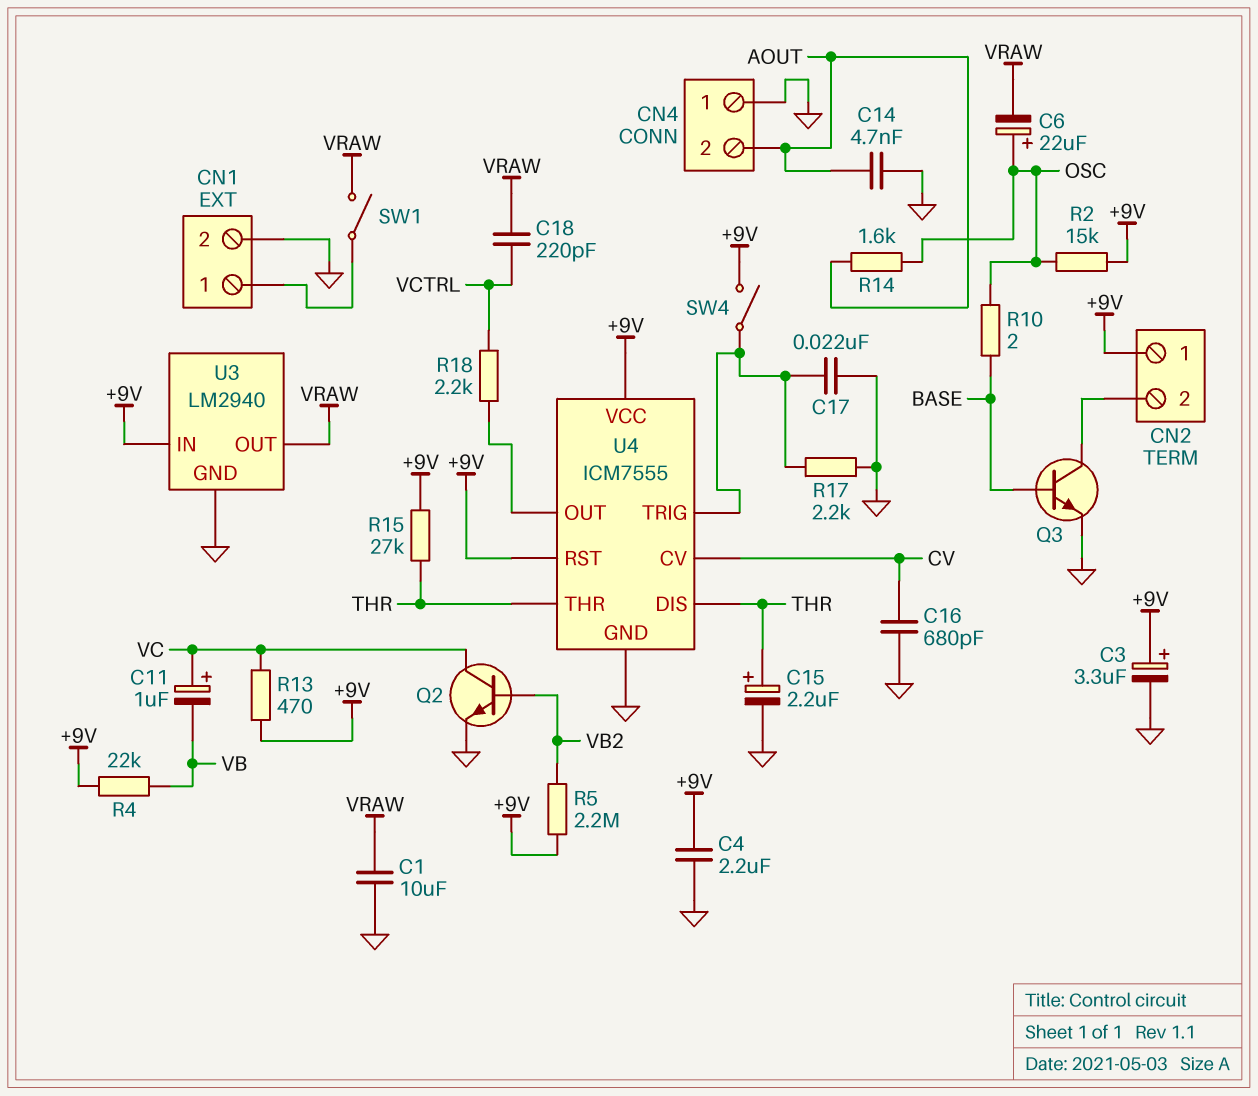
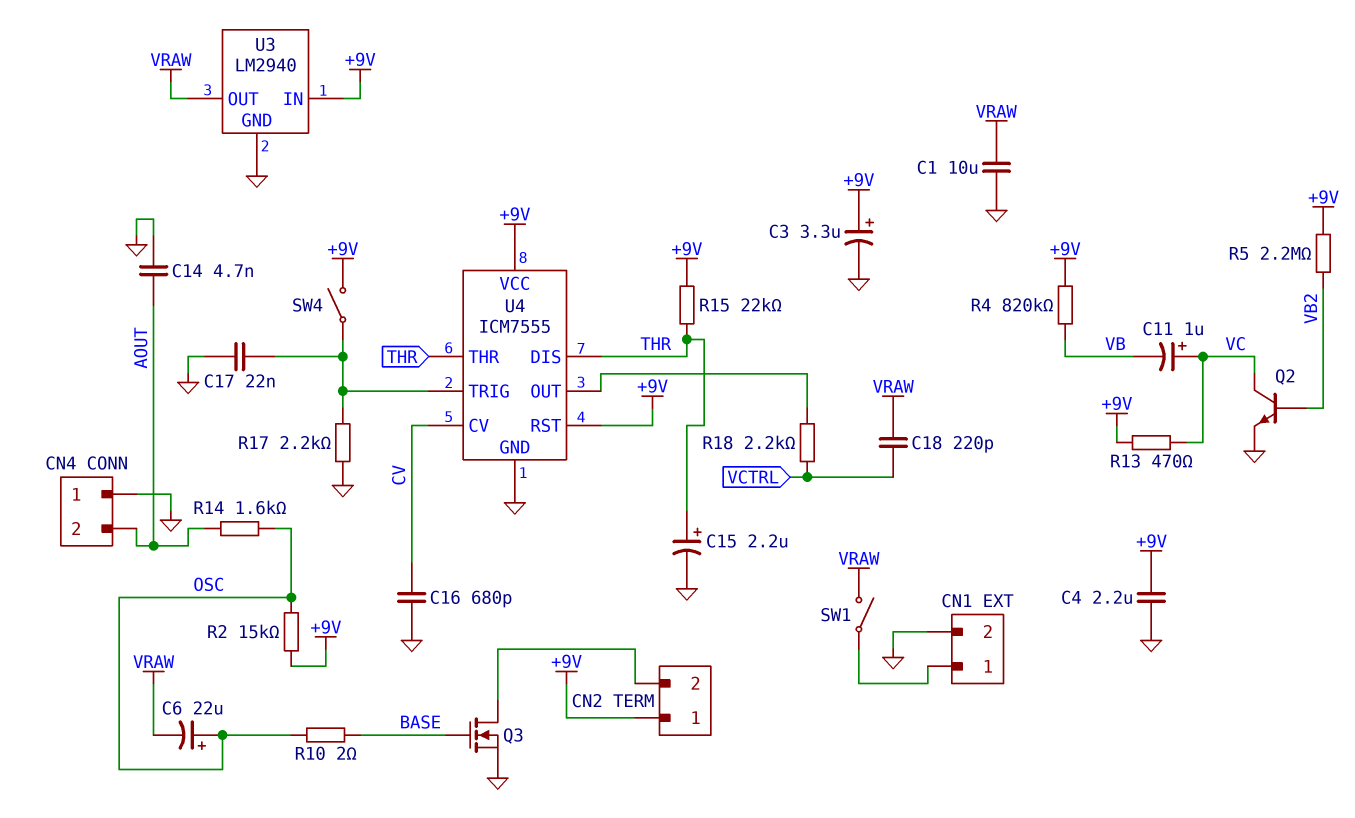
Q3: NPN (B BASE, C CN2/2, E GND) -> NMOS (G BASE, D CN2/2, S GND)
R4: 22k (+9V, VB) -> 820k (+9V, VB)
R15: 27k (+9V, THR) -> 22k (+9V, THR)

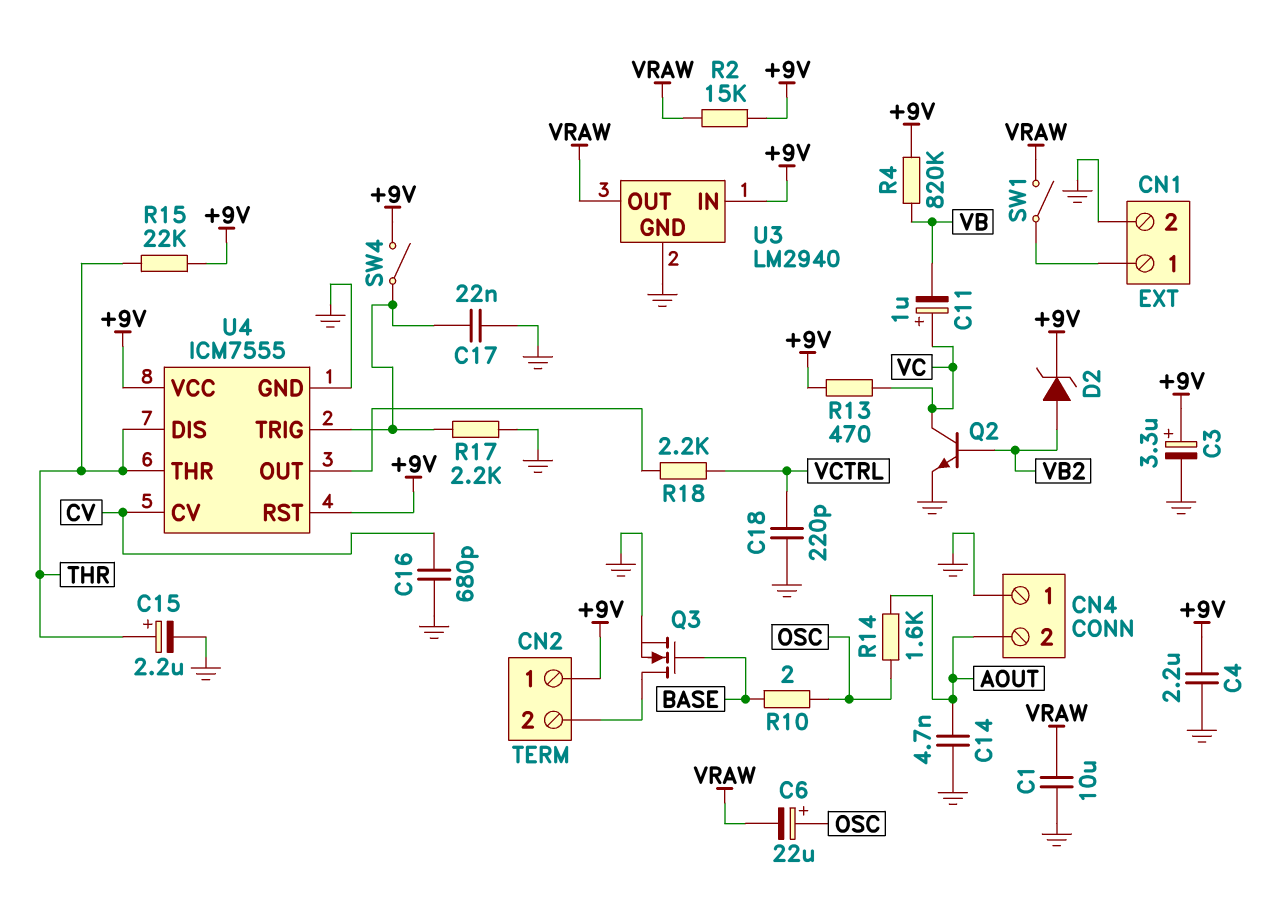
C18: 220pF (VCTRL, VRAW) -> 220pF (GND, VCTRL)
D2: none -> zener (A VB2, K +9V)
R2: 15k (+9V, OSC) -> 15k (+9V, VRAW)
R5: 2.2M (+9V, VB2) -> none

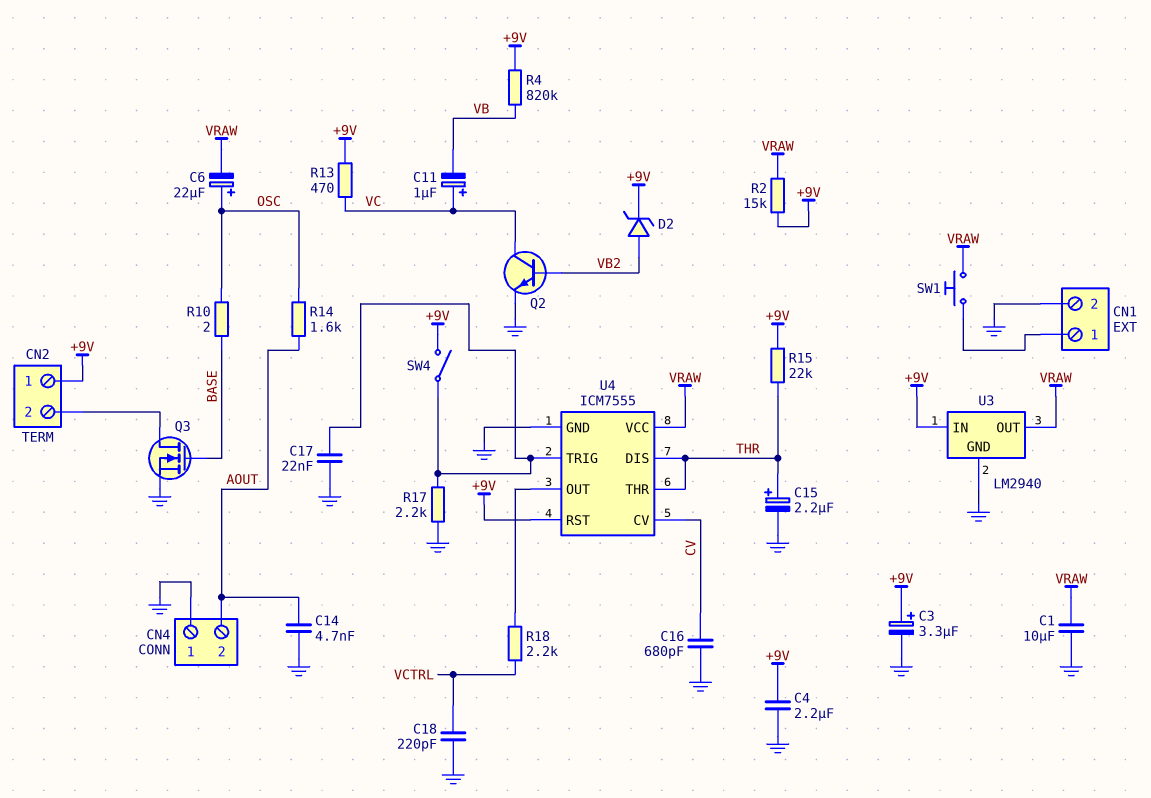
SW1: switch (CN1/1, VRAW) -> button (CN1/1, VRAW)
U4 pin VCC: +9V -> VRAW

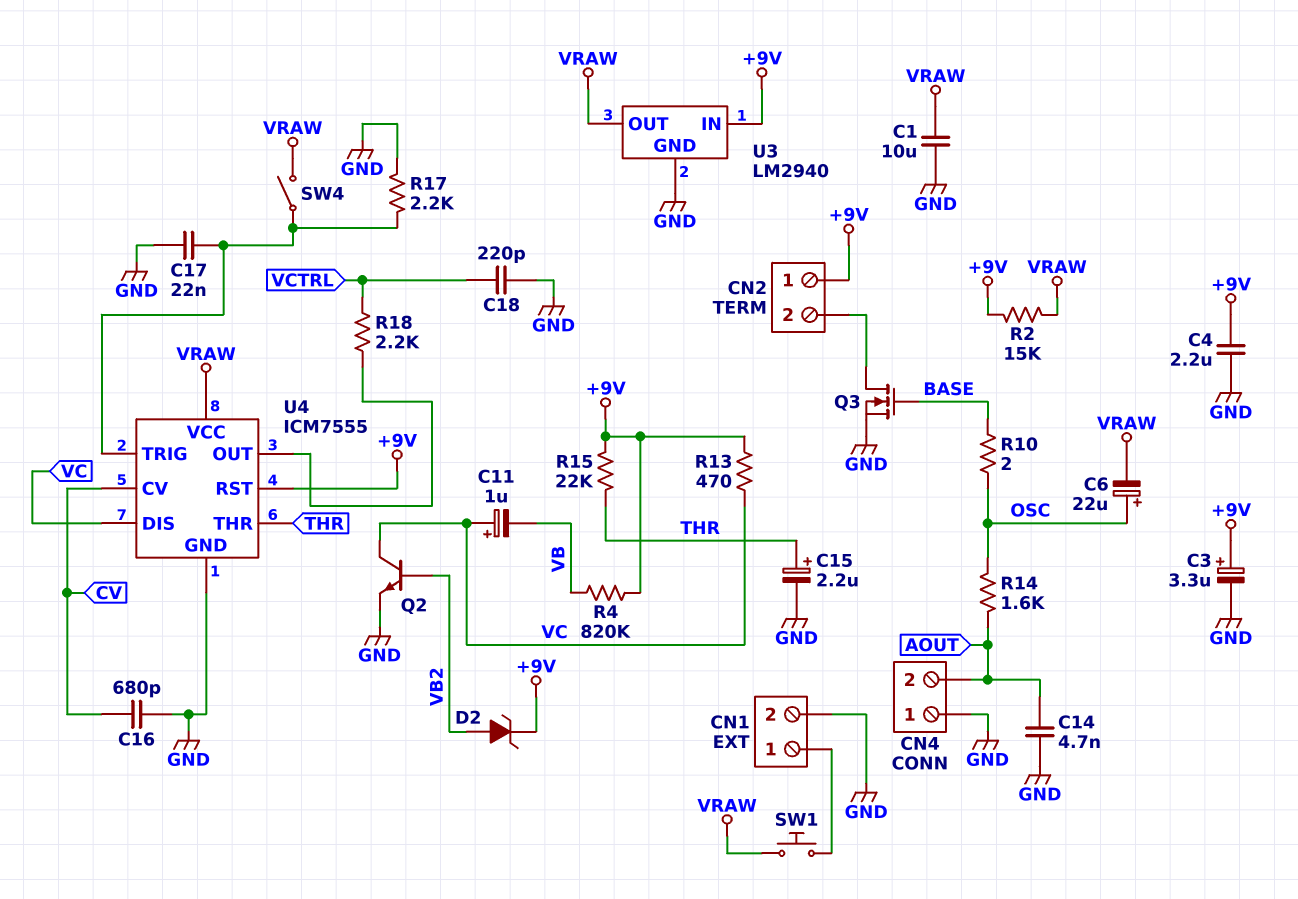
SW4: switch (+9V, U4/TRIG) -> switch (U4/TRIG, VRAW)
U4 pin DIS: THR -> VC

